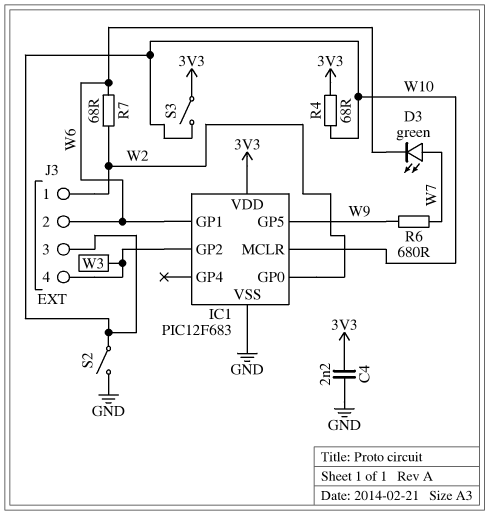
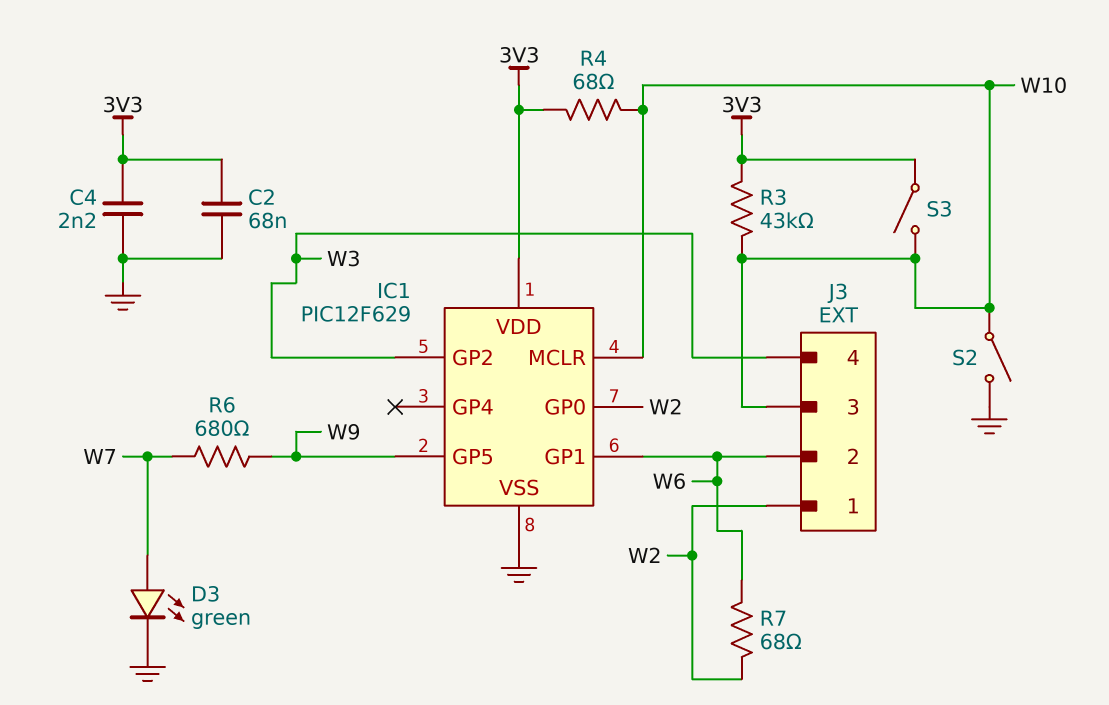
C2: none -> 68nF (3V3, GND)
D3: LED green (A W7, K W6) -> LED green (A W7, K GND)
IC1: PIC12F683 -> PIC12F629
R3: none -> 43k (3V3, W10)

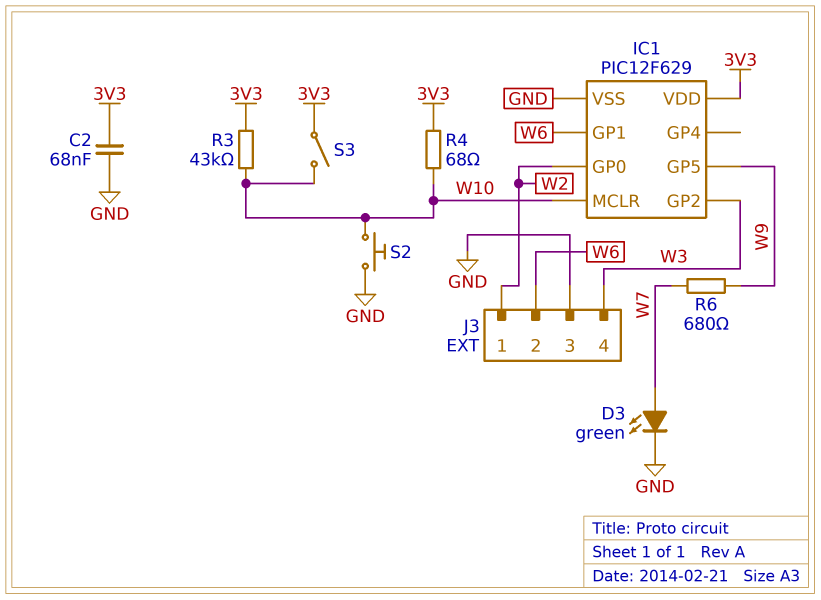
C4: 2.2nF (3V3, GND) -> none
J3 pin 3: W10 -> GND
R7: 68 (W2, W6) -> none
S2: switch (GND, W10) -> button (GND, W10)

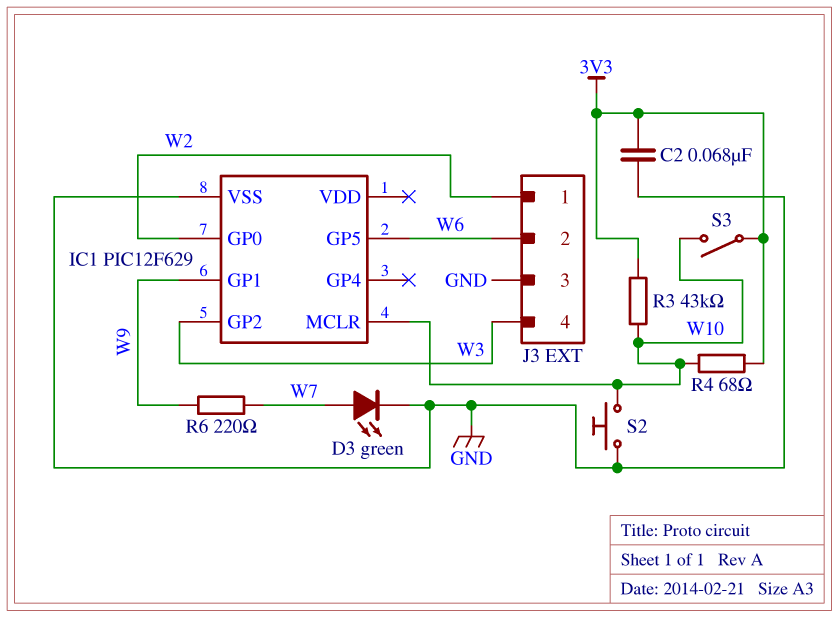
IC1 pin GP1: W6 -> W9
IC1 pin GP5: W9 -> W6
IC1 pin VDD: 3V3 -> none
R6: 680 (W7, W9) -> 220 (W7, W9)

